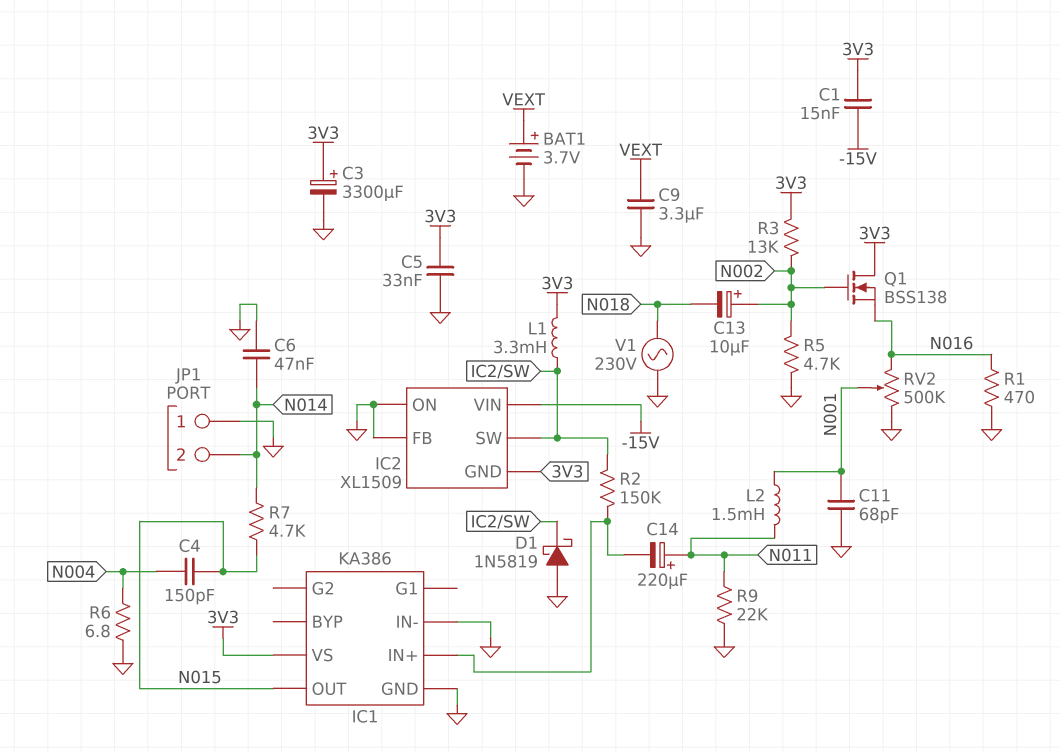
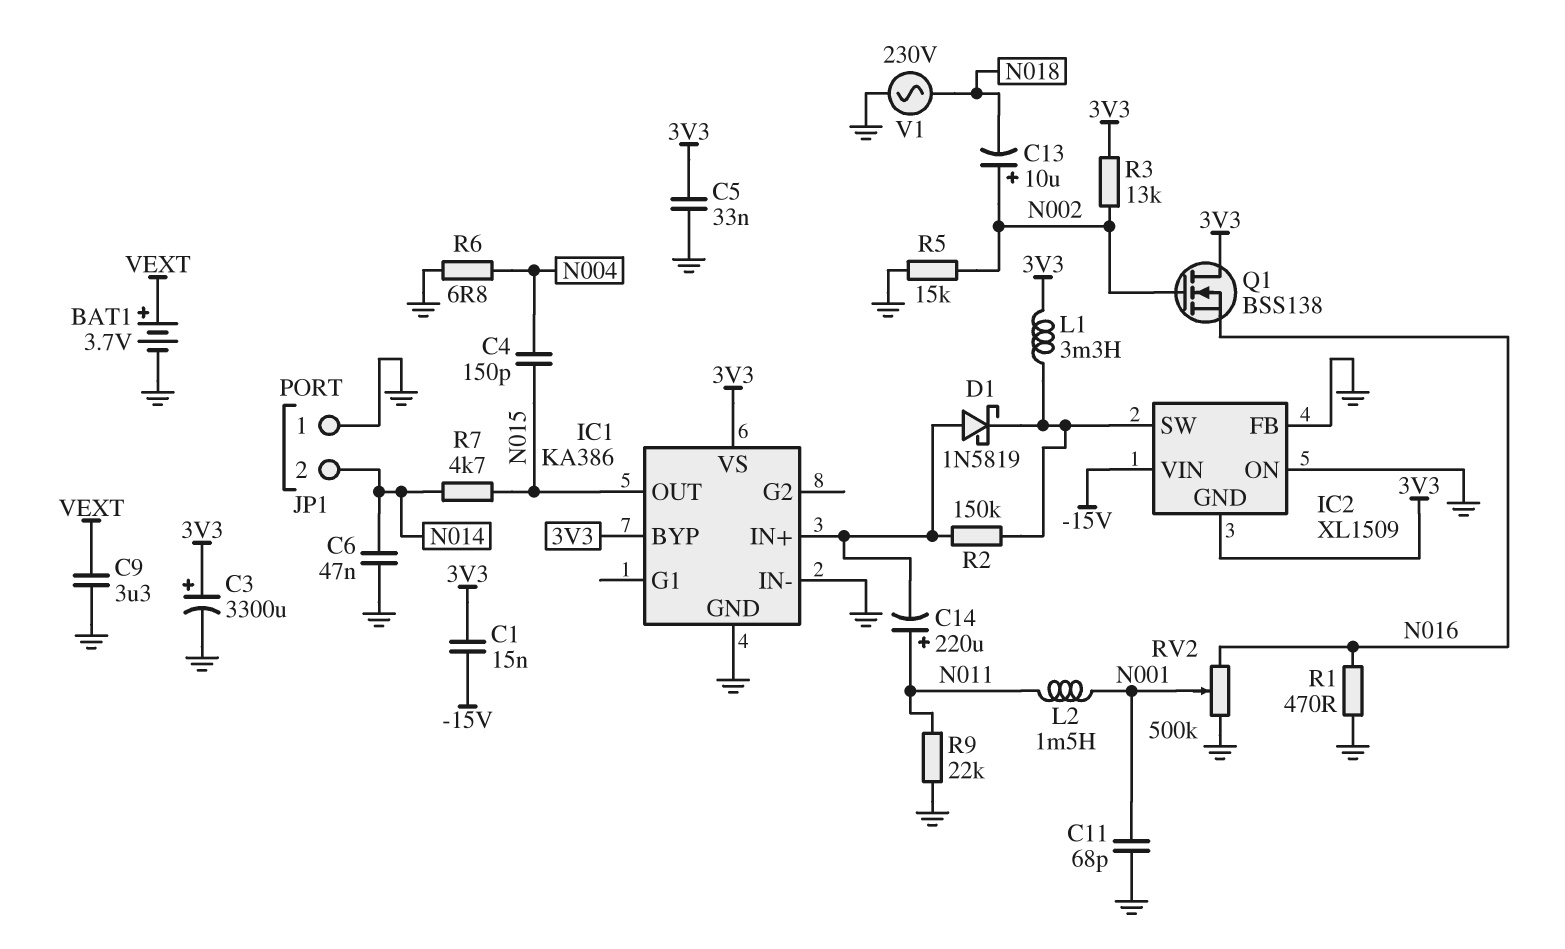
D1: schottky 1N5819 (A GND, K IC2/SW) -> schottky 1N5819 (A IC1/IN+, K IC2/SW)
IC1 pin BYP: none -> 3V3
R5: 4.7k (GND, N002) -> 15k (GND, N002)

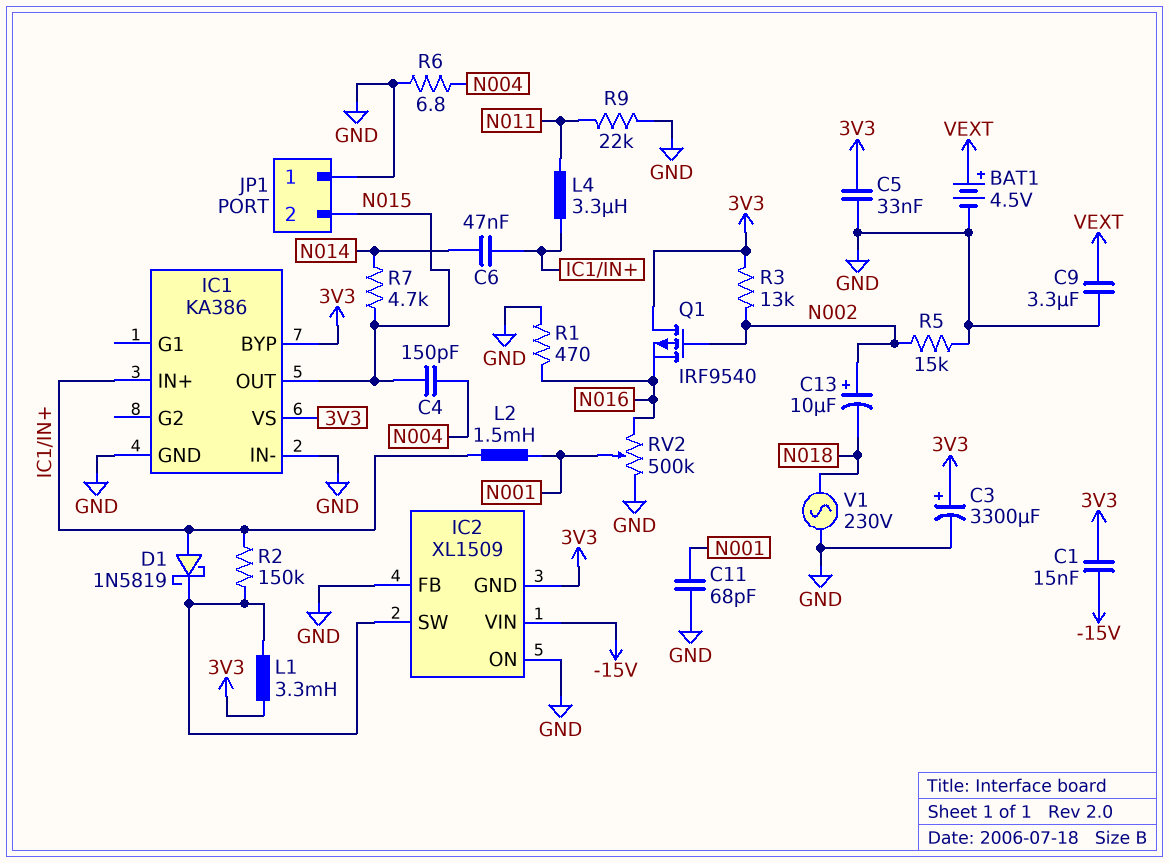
BAT1: 3.7V (plus VEXT, minus GND) -> 4.5V (plus VEXT, minus GND)
C6: 47nF (GND, N014) -> 47nF (IC1/IN+, N014)
C14: 220uF (plus N011, minus IC1/IN+) -> none
JP1 pin 2: N014 -> N015
L2: 1.5mH (N001, N011) -> 1.5mH (IC1/IN+, N001)
L4: none -> 3.3uH (IC1/IN+, N011)
Q1: NMOS BSS138 (G N002, D 3V3, S N016) -> PMOS IRF9540 (G N002, D 3V3, S N016)

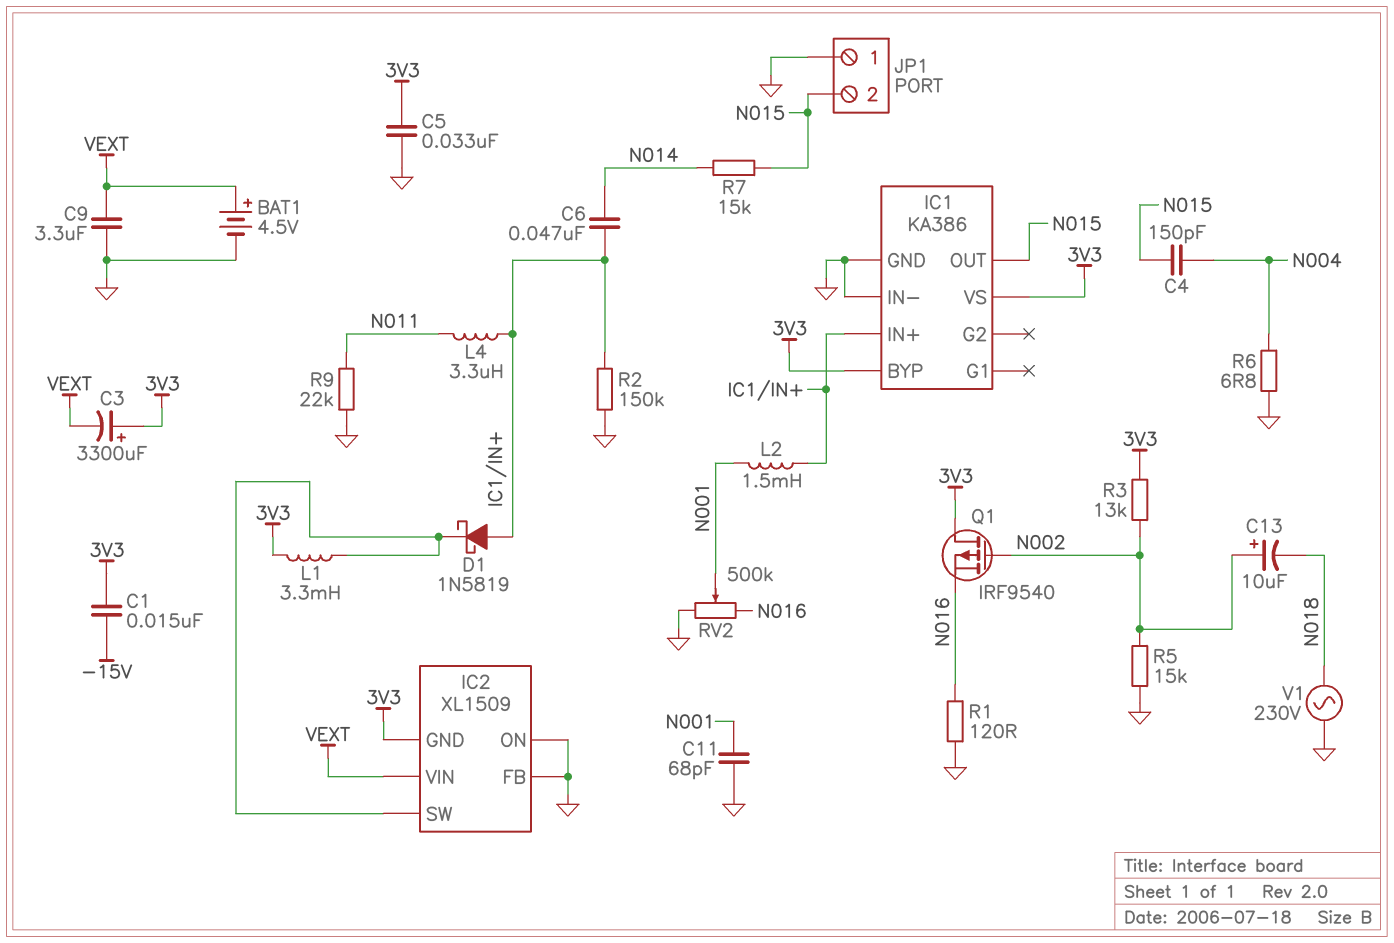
C3: 3300uF (plus 3V3, minus GND) -> 3300uF (plus 3V3, minus VEXT)
IC2 pin VIN: -15V -> VEXT
R1: 470 (GND, N016) -> 120 (GND, N016)
R2: 150k (IC1/IN+, IC2/SW) -> 150k (GND, IC1/IN+)
R7: 4.7k (N014, N015) -> 15k (N014, N015)

